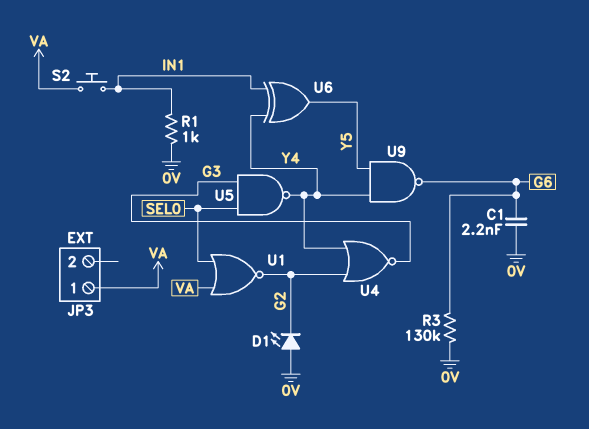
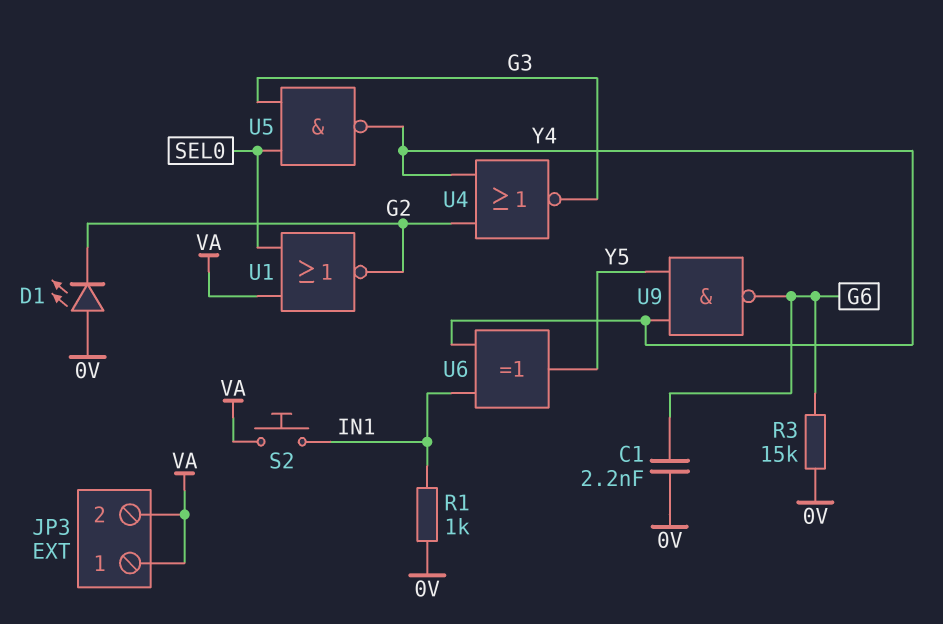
JP3 pin 2: none -> VA
R3: 130k (0V, G6) -> 15k (0V, G6)

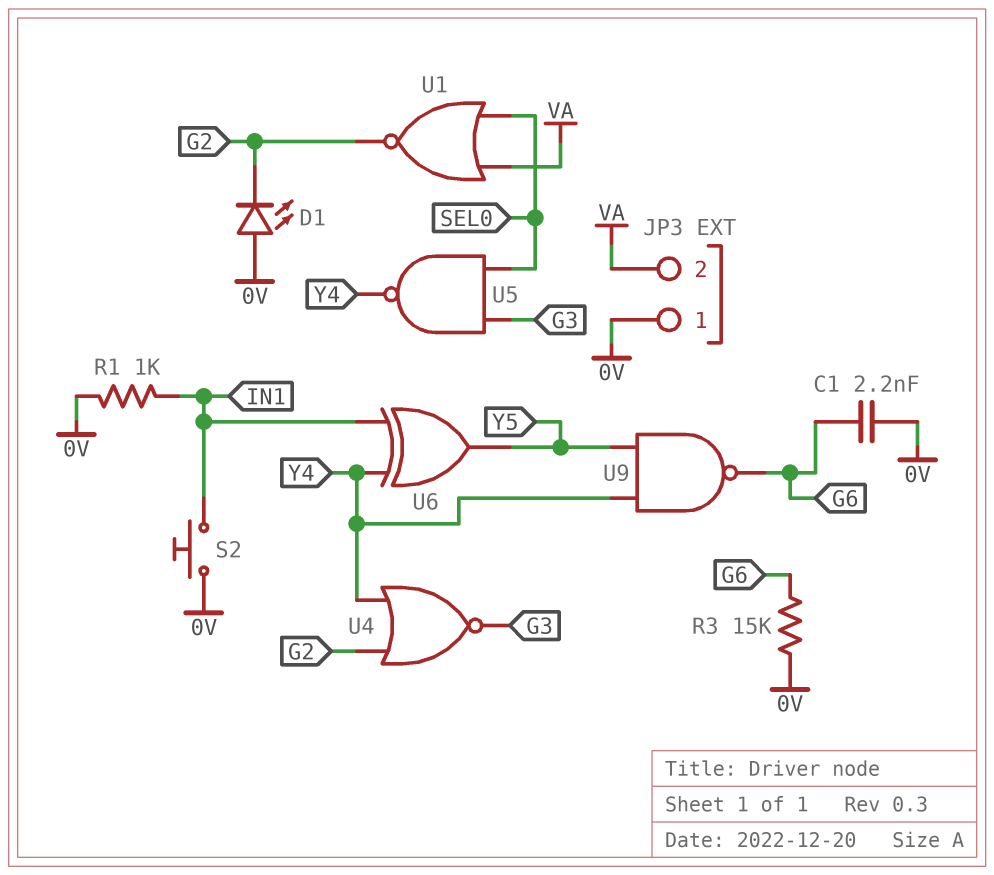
JP3 pin 1: VA -> 0V
S2: button (IN1, VA) -> button (0V, IN1)

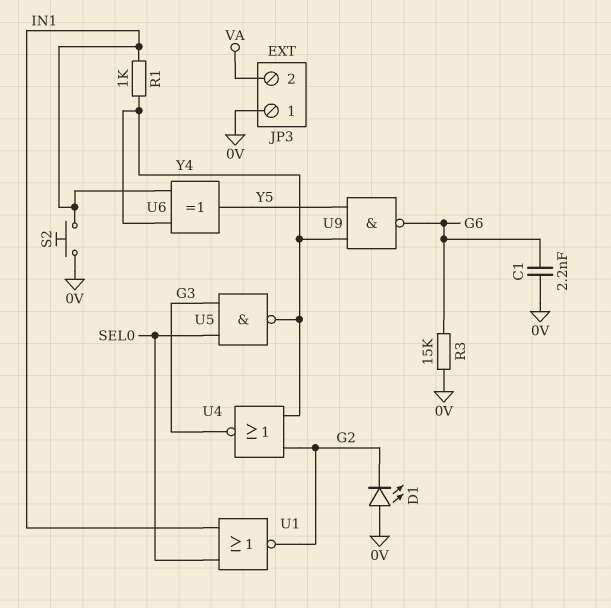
R1: 1k (0V, IN1) -> 1k (IN1, Y4)
U1: NOR (in SEL0, in VA, out G2) -> NOR (in IN1, in SEL0, out G2)

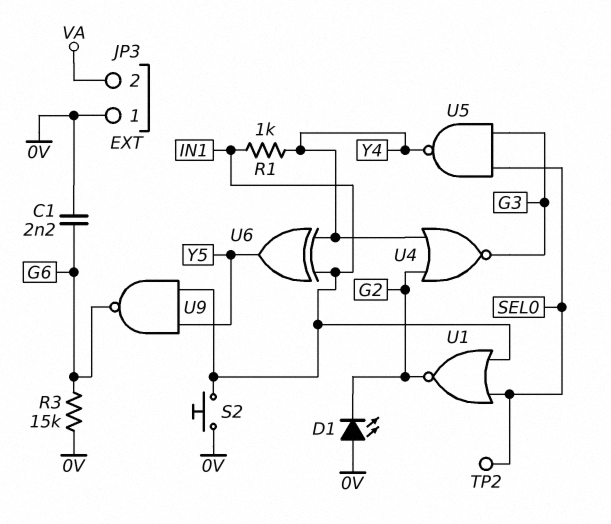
TP2: none -> test point (SEL0)
U9: NAND (in Y4, in Y5, out G6) -> NAND (in IN1, in Y5, out G6)

